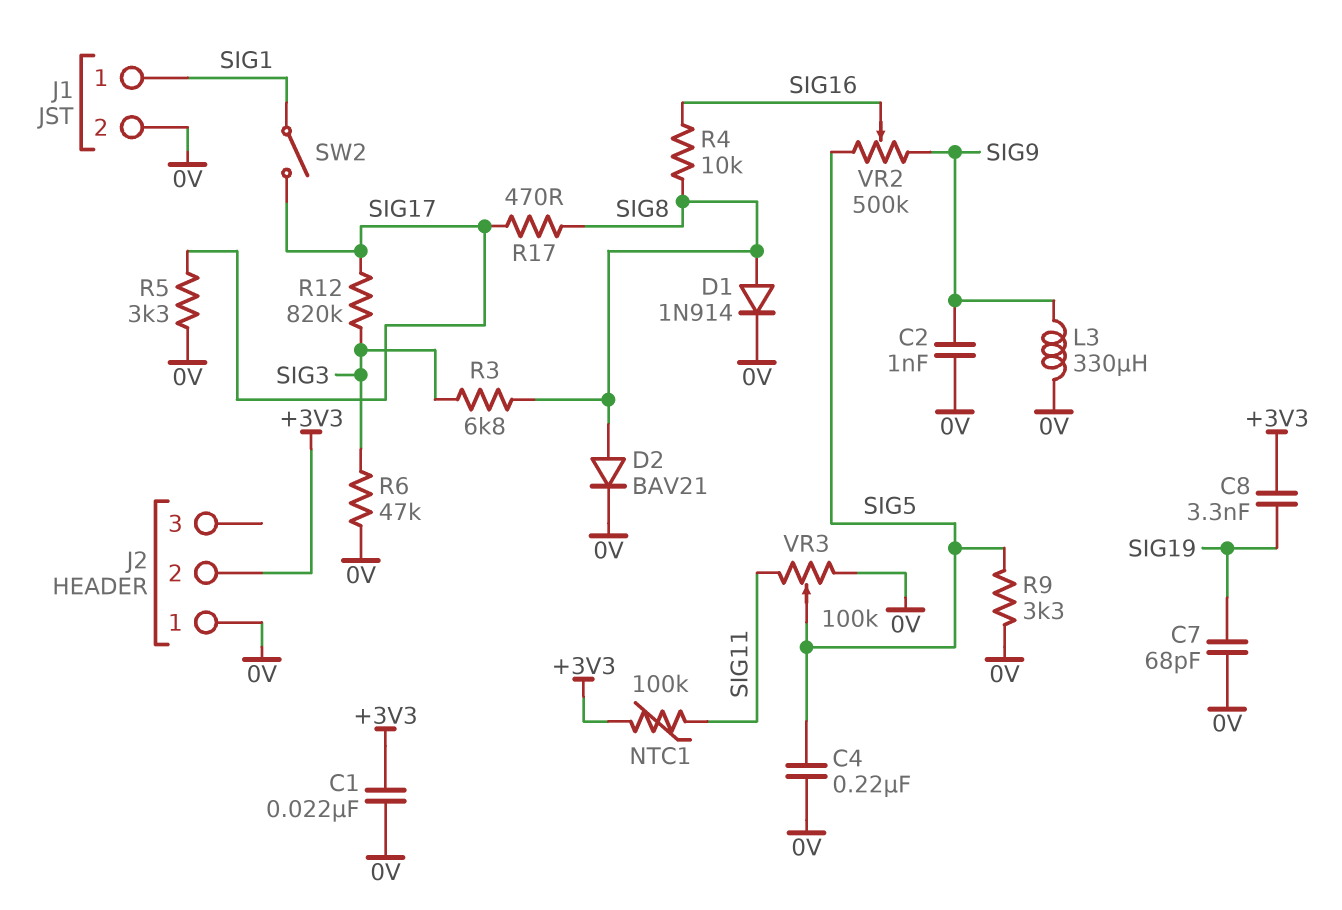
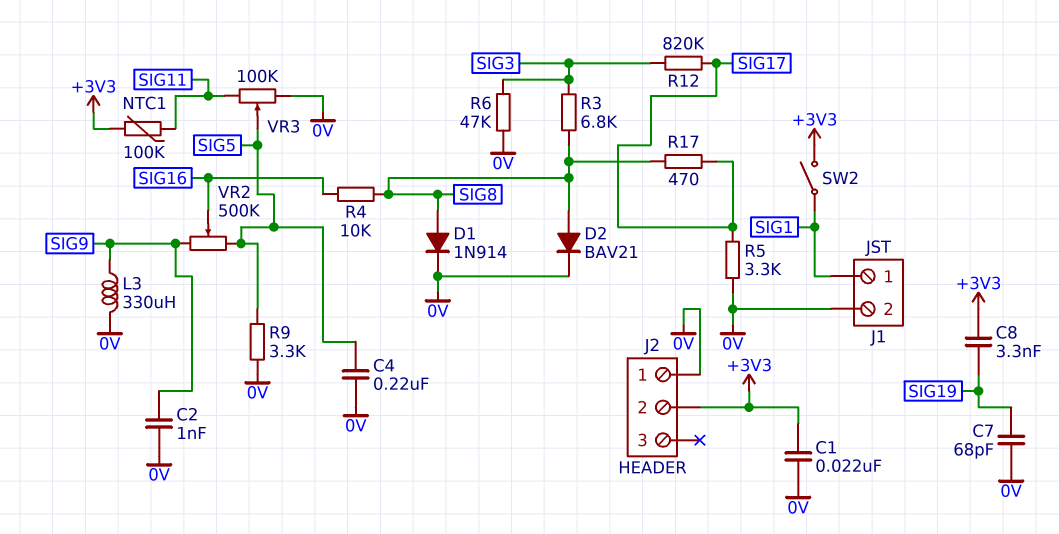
SW2: switch (SIG1, SIG17) -> switch (+3V3, SIG1)

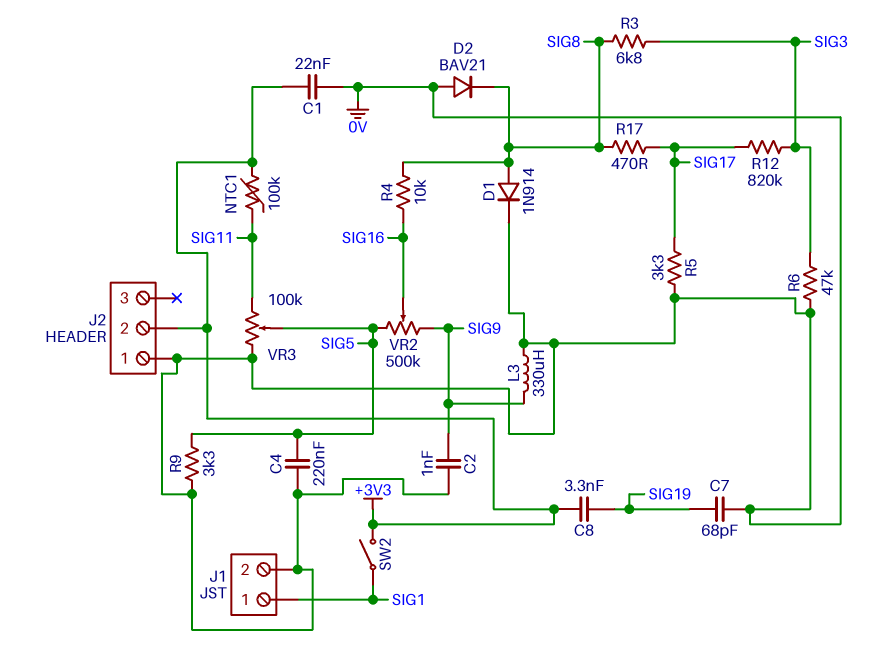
D2: diode BAV21 (A SIG8, K 0V) -> diode BAV21 (A 0V, K SIG8)

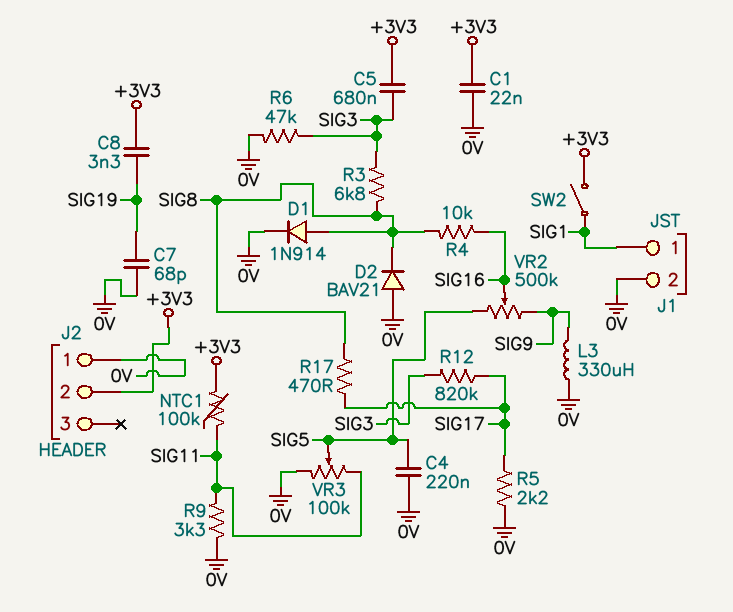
C2: 1nF (0V, SIG9) -> none
C5: none -> 680nF (+3V3, SIG3)
R5: 3.3k (0V, SIG17) -> 2.2k (0V, SIG17)
R9: 3.3k (0V, SIG5) -> 3.3k (0V, SIG11)

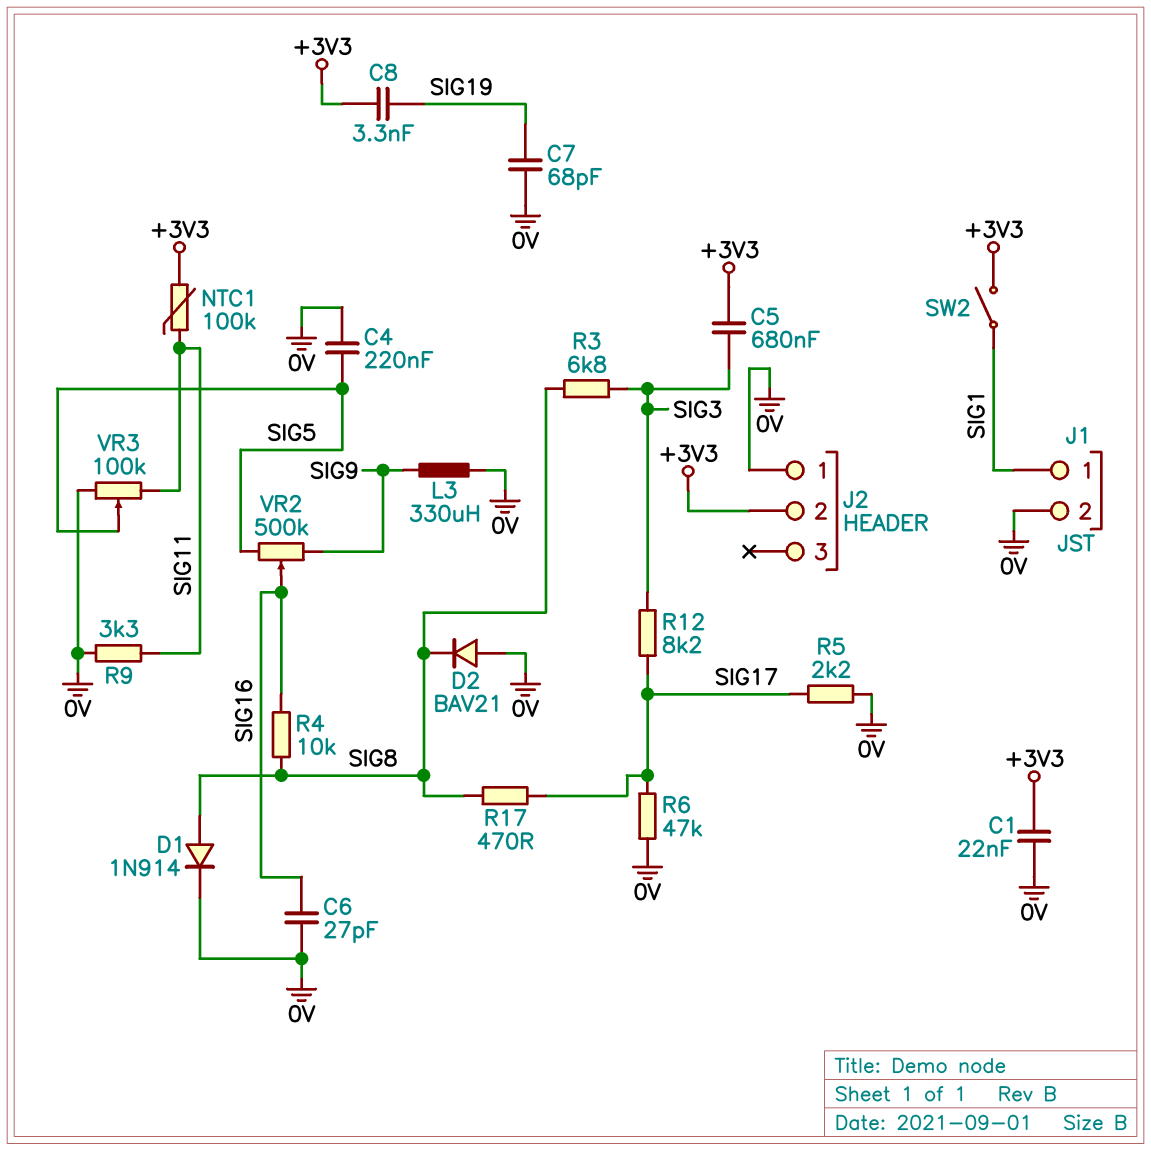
C6: none -> 27pF (0V, SIG16)
R6: 47k (0V, SIG3) -> 47k (0V, SIG17)
R12: 820k (SIG3, SIG17) -> 8.2k (SIG3, SIG17)

